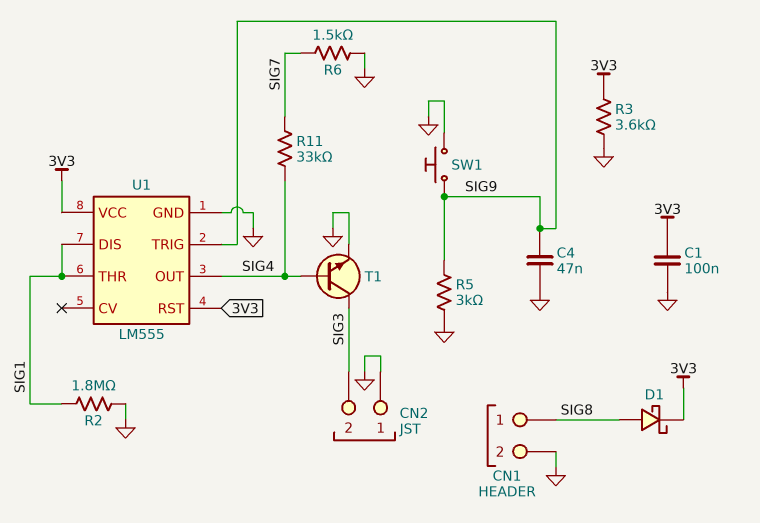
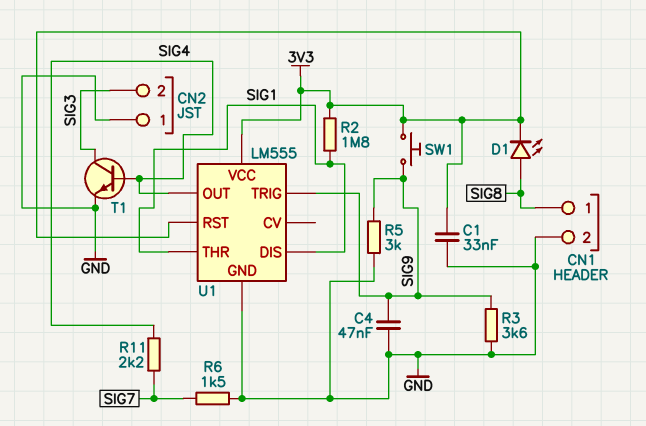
C1: 100nF (3V3, GND) -> 33nF (3V3, GND)
D1: schottky (A SIG8, K 3V3) -> LED (A SIG8, K 3V3)
R2: 1.8M (GND, SIG1) -> 1.8M (3V3, SIG1)
R3: 3.6k (3V3, GND) -> 3.6k (GND, SIG9)
R11: 33k (SIG4, SIG7) -> 2.2k (SIG4, SIG7)
SW1: button (GND, SIG9) -> button (3V3, SIG9)

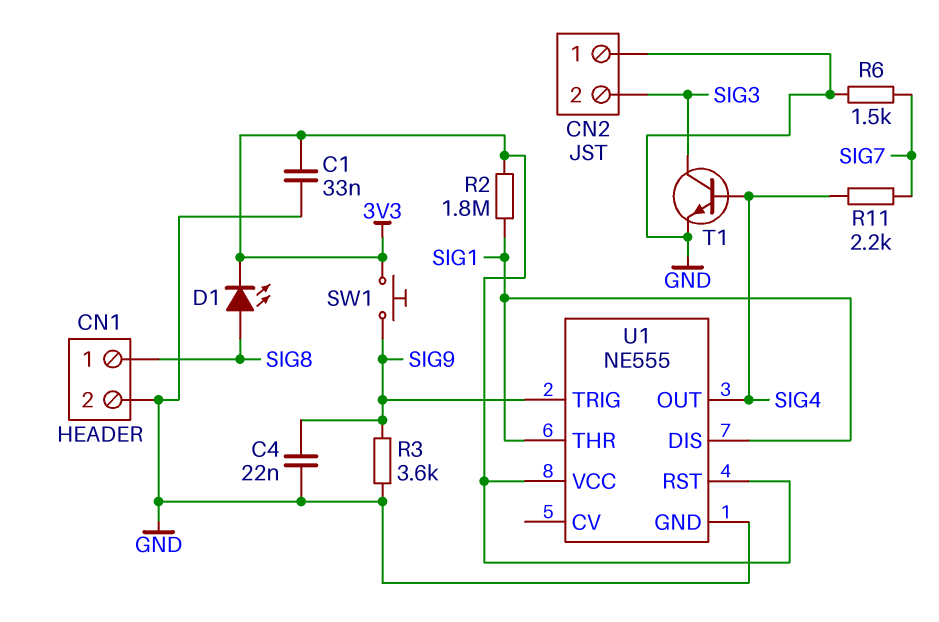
C4: 47nF (GND, SIG9) -> 22nF (GND, SIG9)
R5: 3k (GND, SIG9) -> none
U1: LM555 -> NE555

